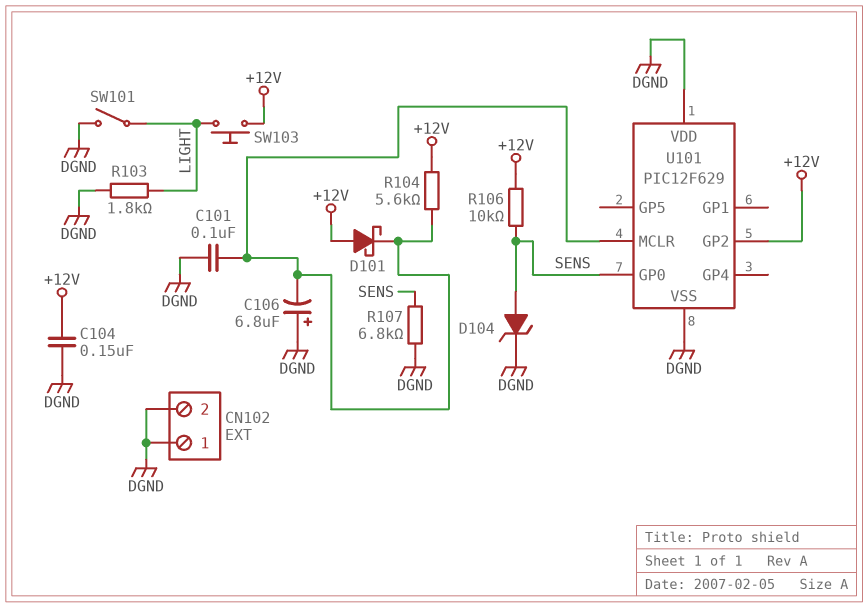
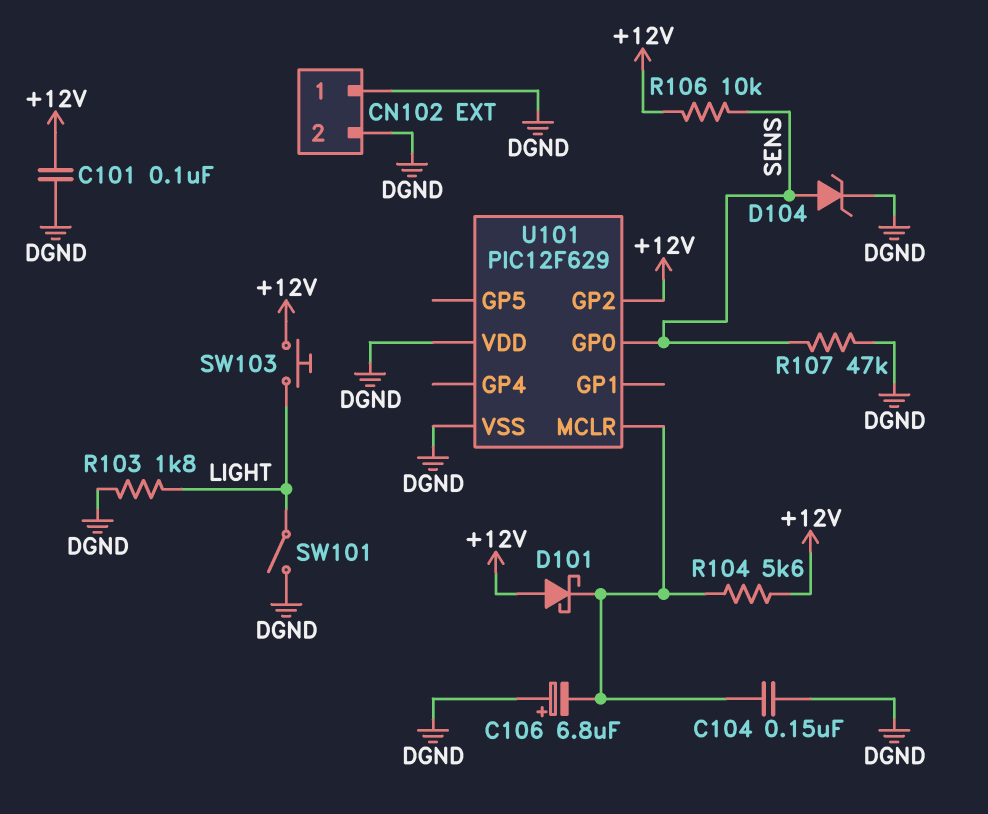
C101: 100nF (DGND, U101/MCLR) -> 100nF (+12V, DGND)
C104: 150nF (+12V, DGND) -> 150nF (DGND, U101/MCLR)
R107: 6.8k (DGND, SENS) -> 47k (DGND, SENS)

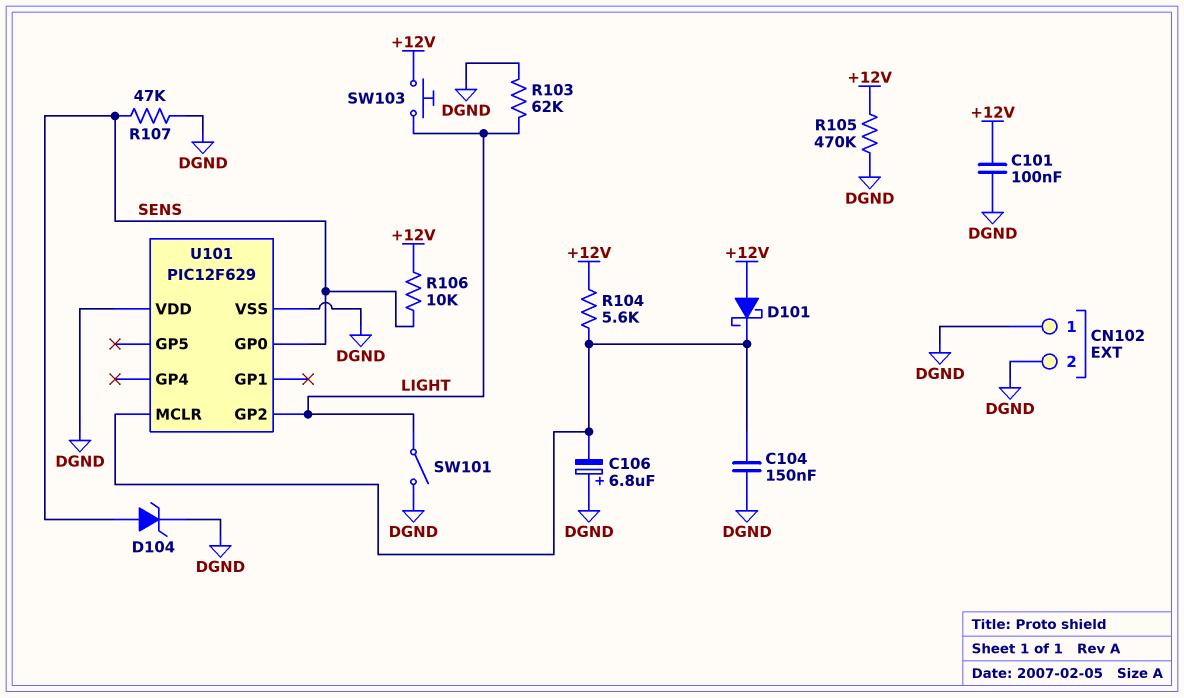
R103: 1.8k (DGND, LIGHT) -> 62k (DGND, LIGHT)
R105: none -> 470k (+12V, DGND)
U101 pin GP2: +12V -> LIGHT

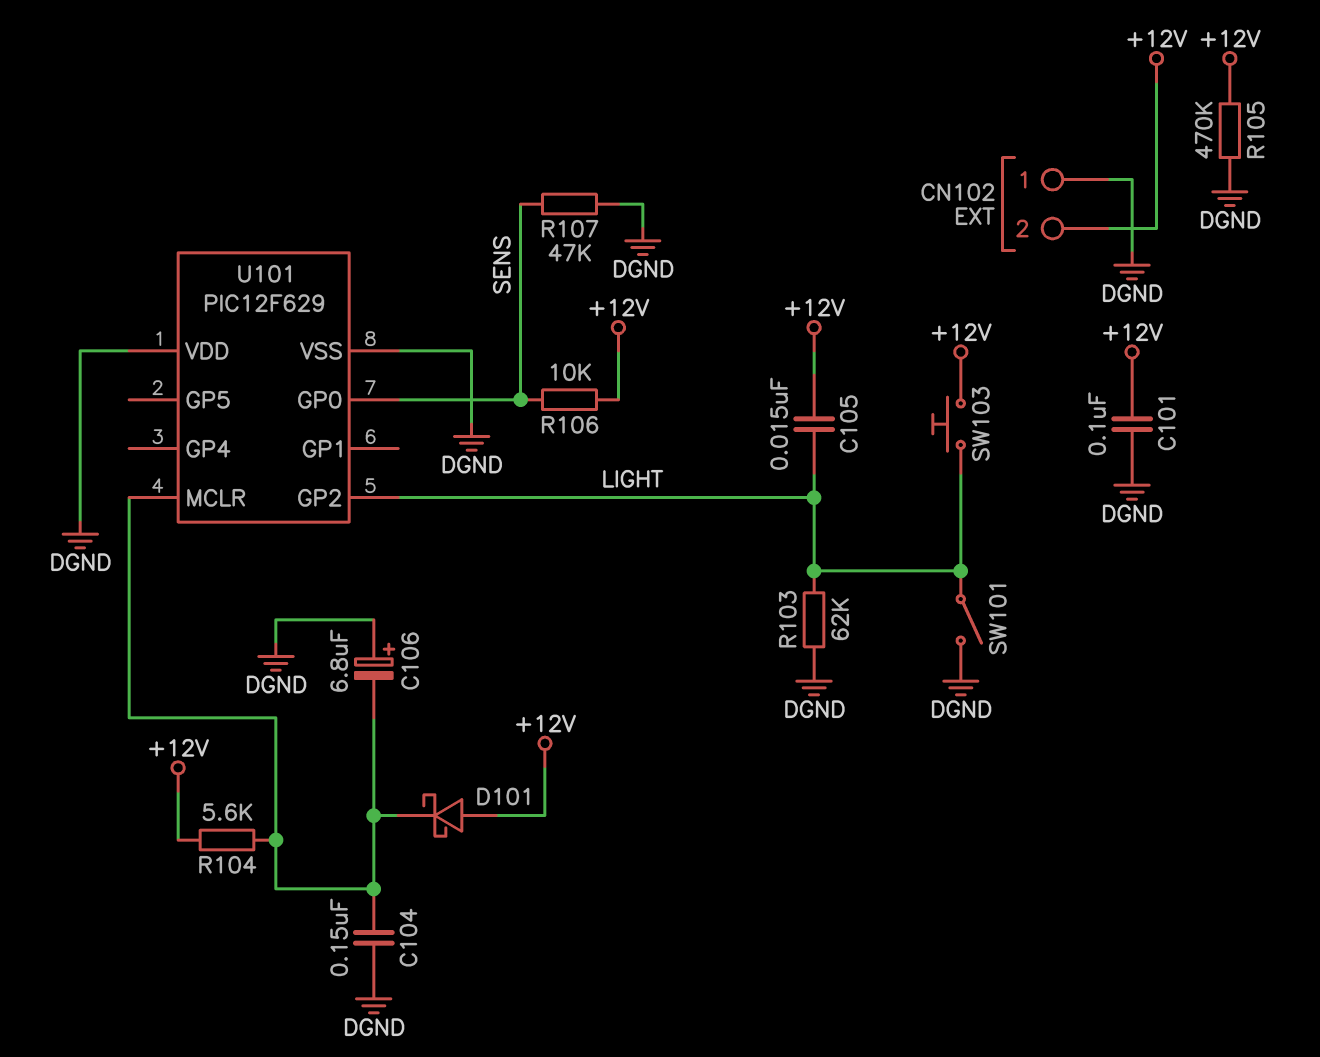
C105: none -> 15nF (+12V, LIGHT)
CN102 pin 2: DGND -> +12V
D104: zener (A SENS, K DGND) -> none

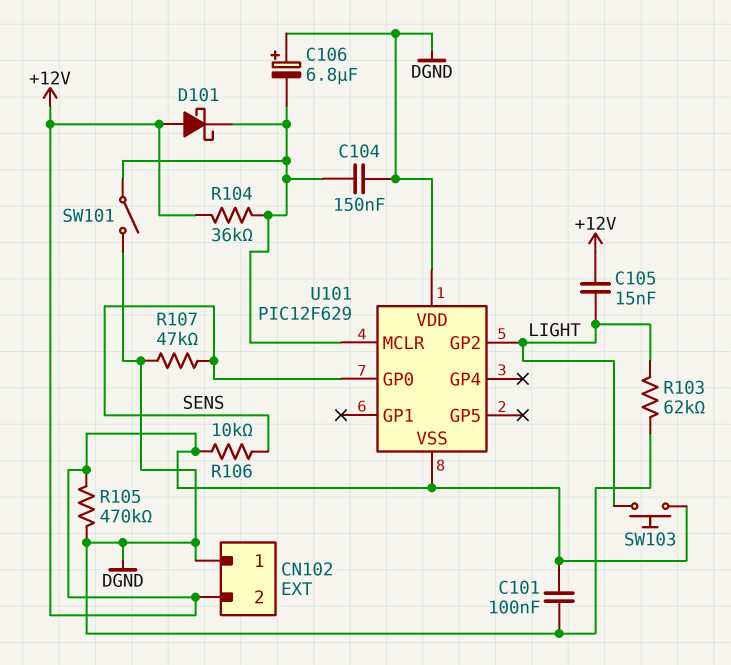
R104: 5.6k (+12V, U101/MCLR) -> 36k (+12V, U101/MCLR)
SW101: switch (DGND, LIGHT) -> switch (DGND, U101/MCLR)
U101 pin VSS: DGND -> +12V

